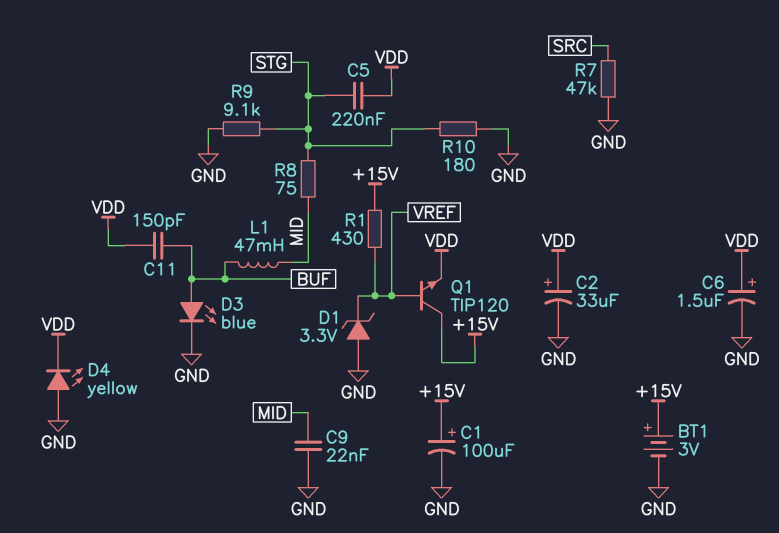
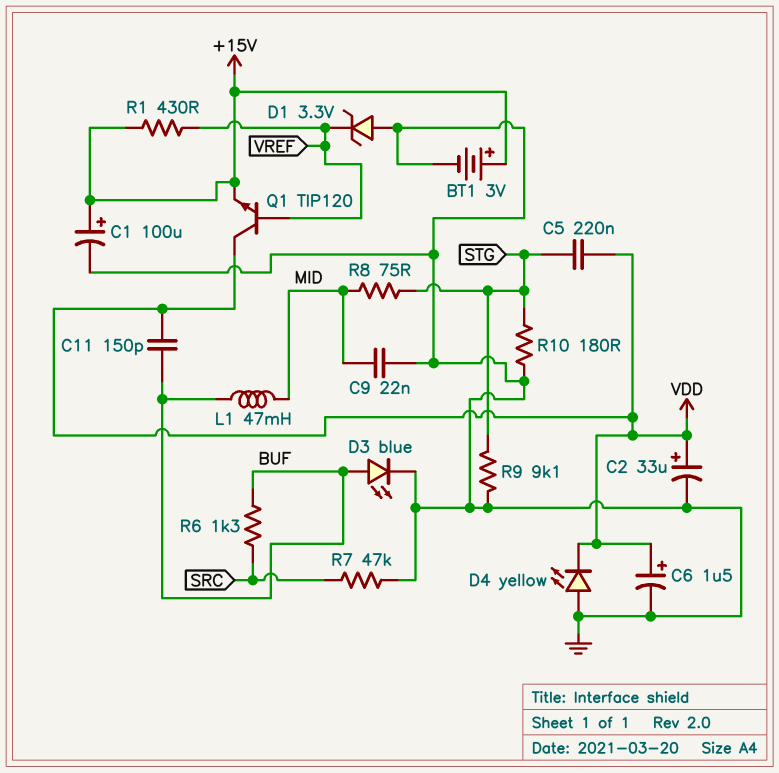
Q1: NPN TIP120 (B VREF, C +15V, E VDD) -> NPN TIP120 (B VREF, C VDD, E +15V)
R6: none -> 1.3k (BUF, SRC)

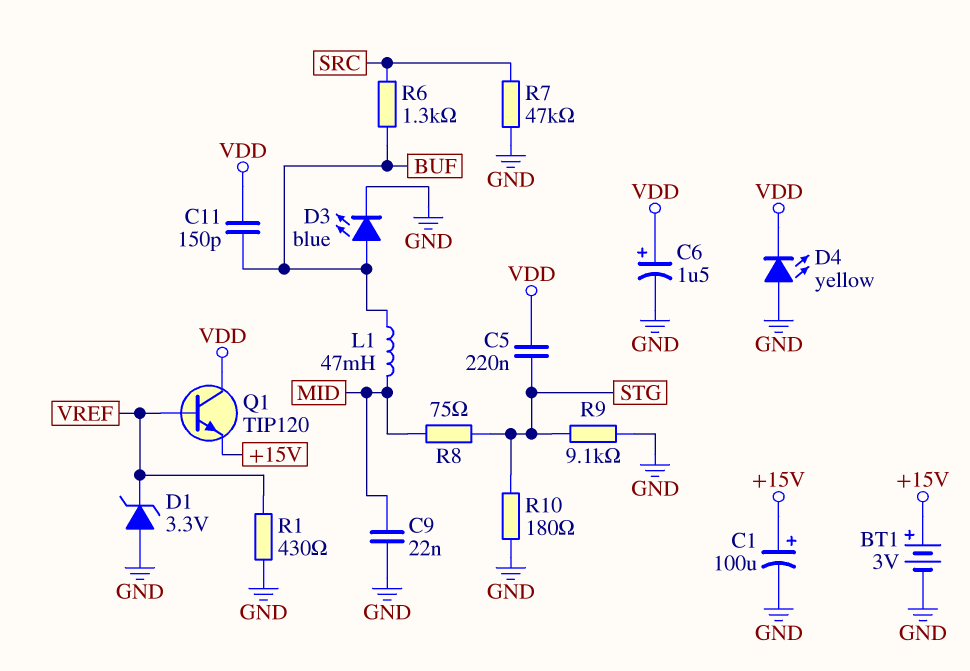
C2: 33uF (plus VDD, minus GND) -> none
R1: 430 (+15V, VREF) -> 430 (GND, VREF)

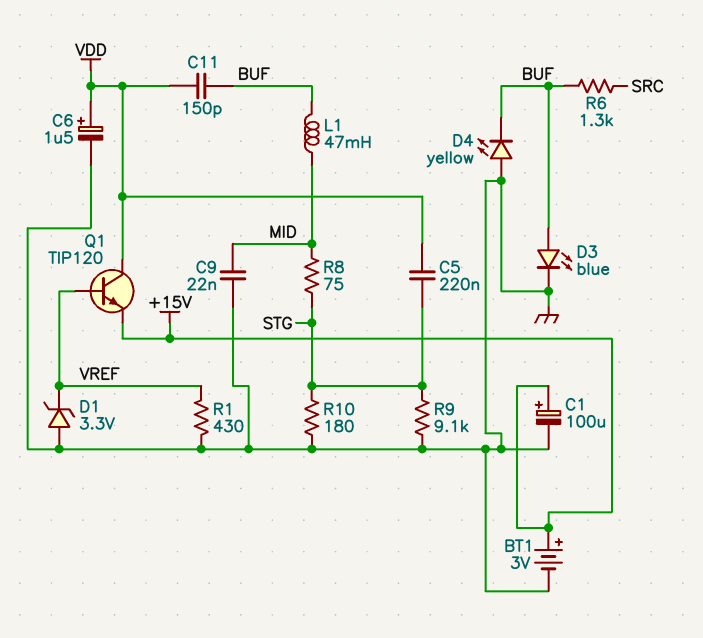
D4: LED yellow (A GND, K VDD) -> LED yellow (A GND, K BUF)
R7: 47k (GND, SRC) -> none

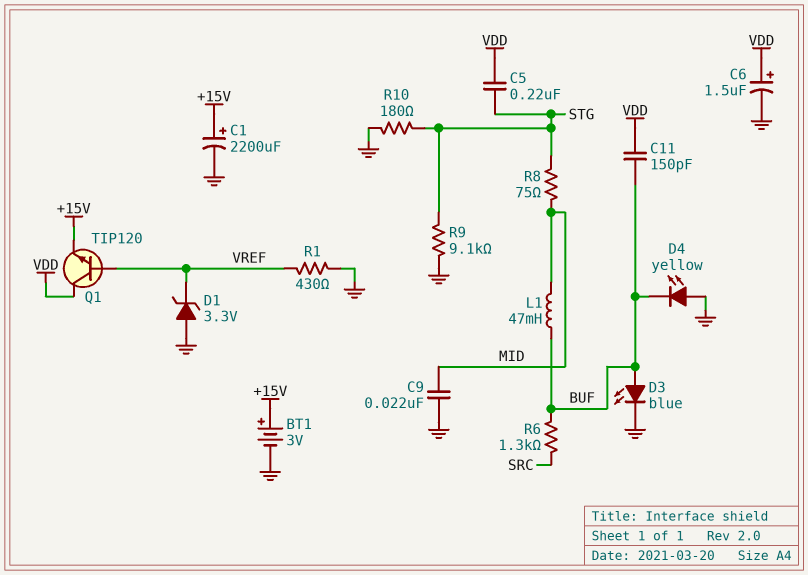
C1: 100uF (plus +15V, minus GND) -> 2200uF (plus +15V, minus GND)

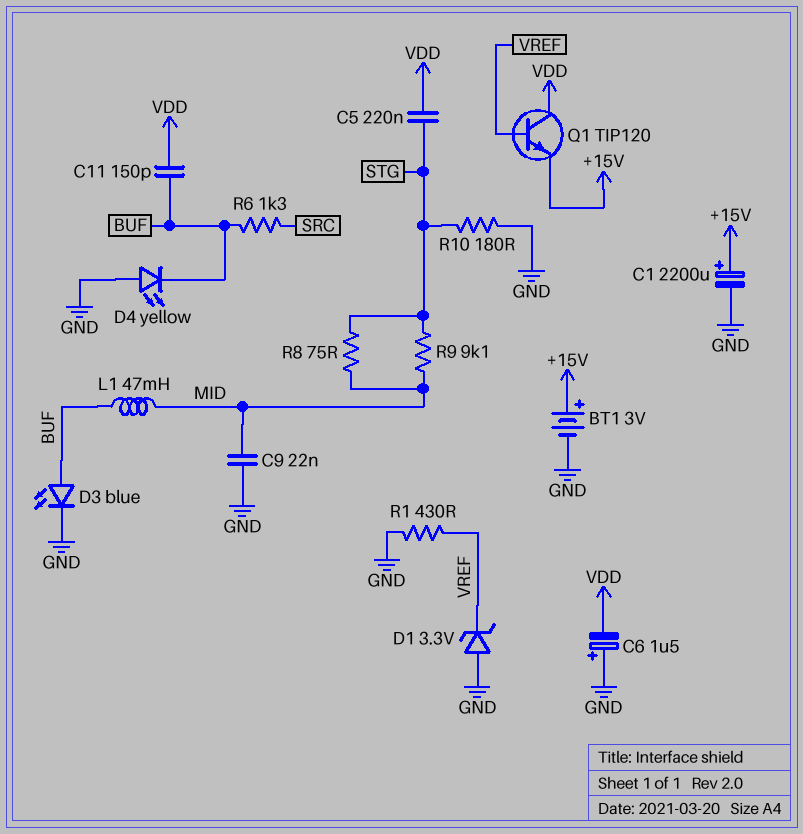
C6: 1.5uF (plus VDD, minus GND) -> 1.5uF (plus GND, minus VDD)
R9: 9.1k (GND, STG) -> 9.1k (MID, STG)

